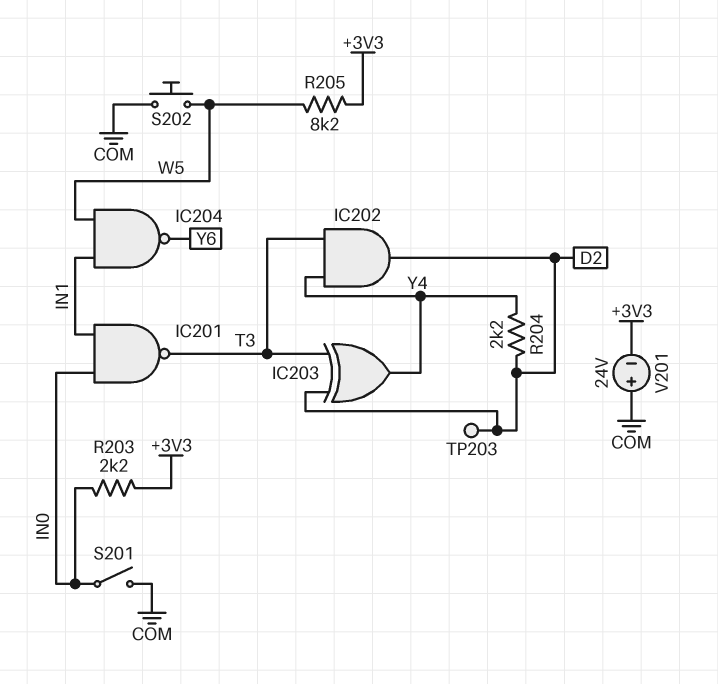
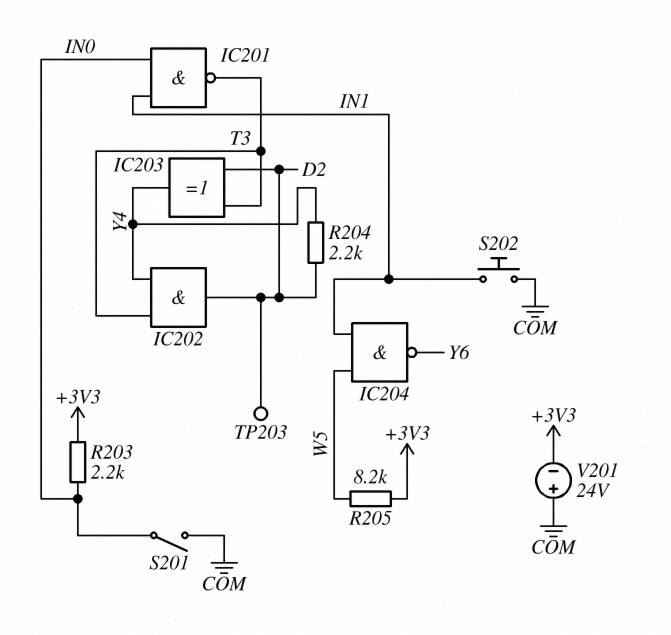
S202: button (COM, W5) -> button (COM, IN1)

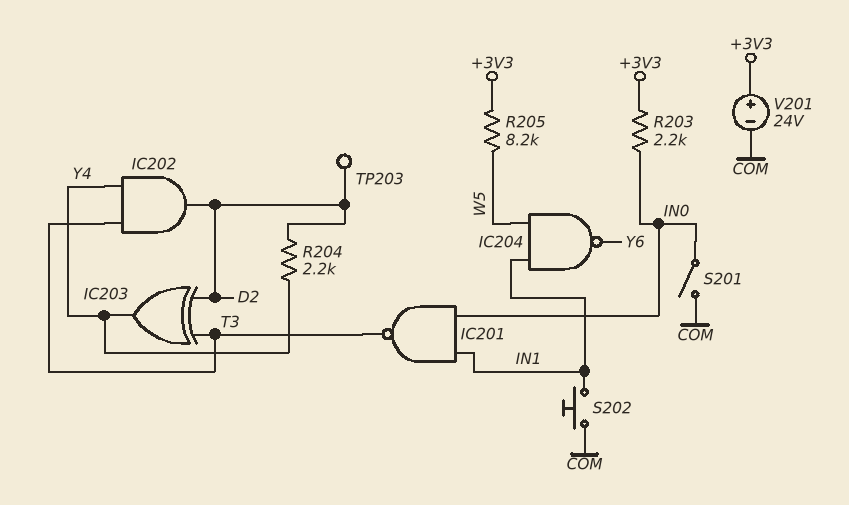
V201: 24V (plus COM, minus +3V3) -> 24V (plus +3V3, minus COM)

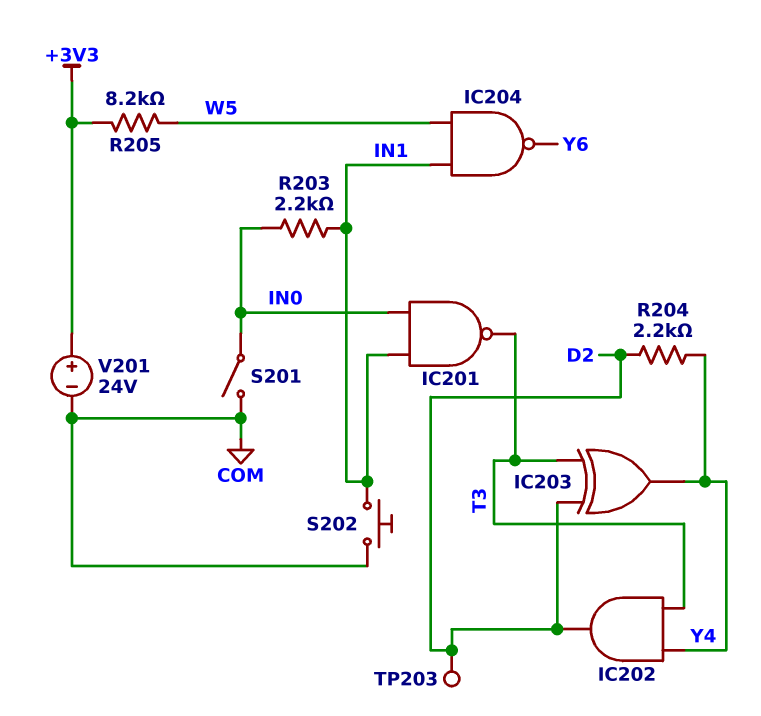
R203: 2.2k (+3V3, IN0) -> 2.2k (IN0, IN1)

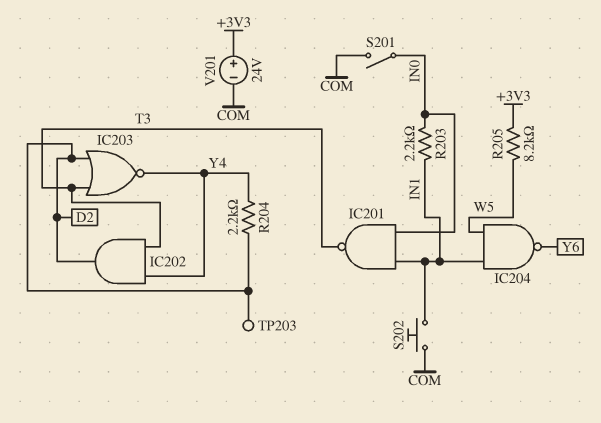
IC203: XOR (in D2, in T3, out Y4) -> NOR (in D2, in T3, out Y4)

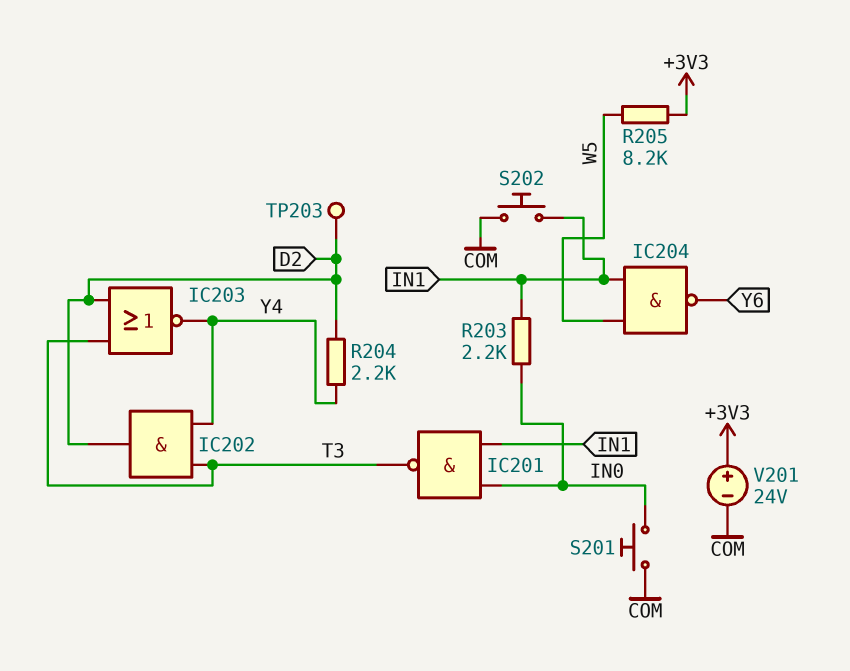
S201: switch (COM, IN0) -> button (COM, IN0)

